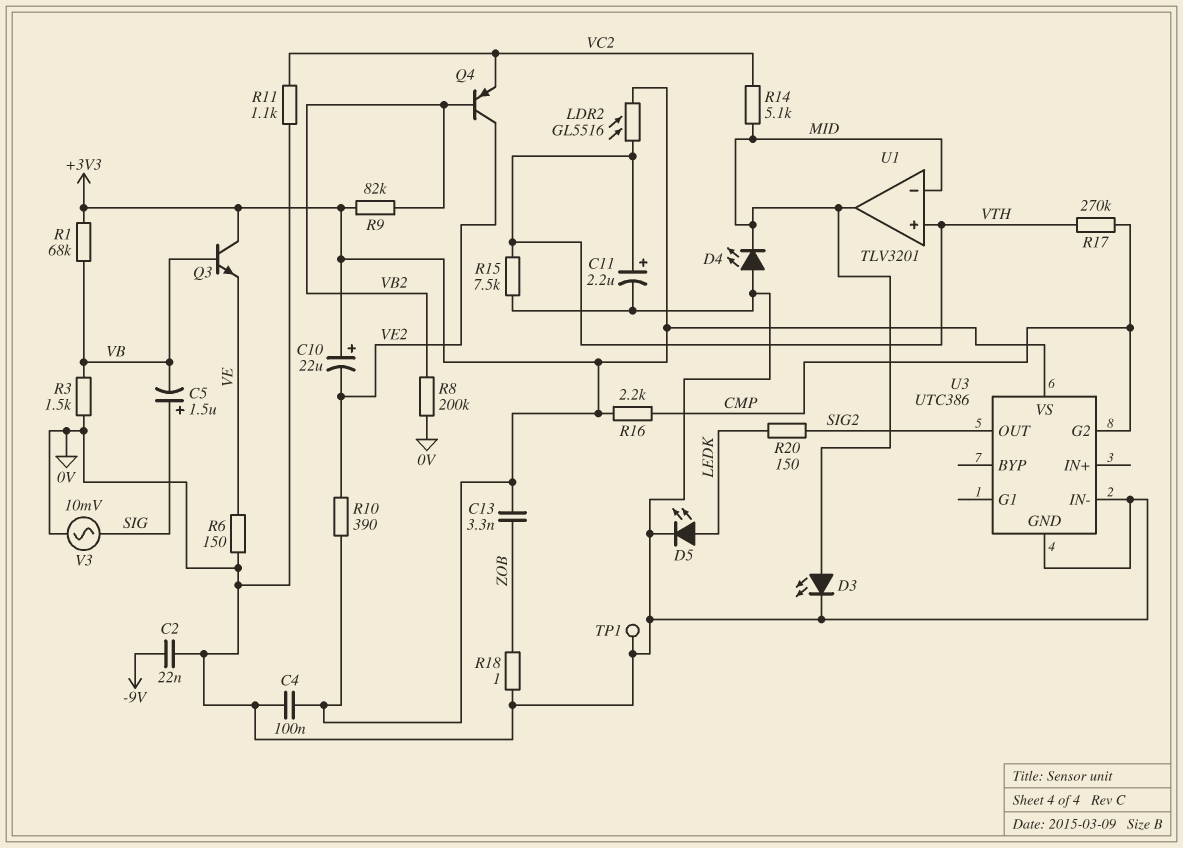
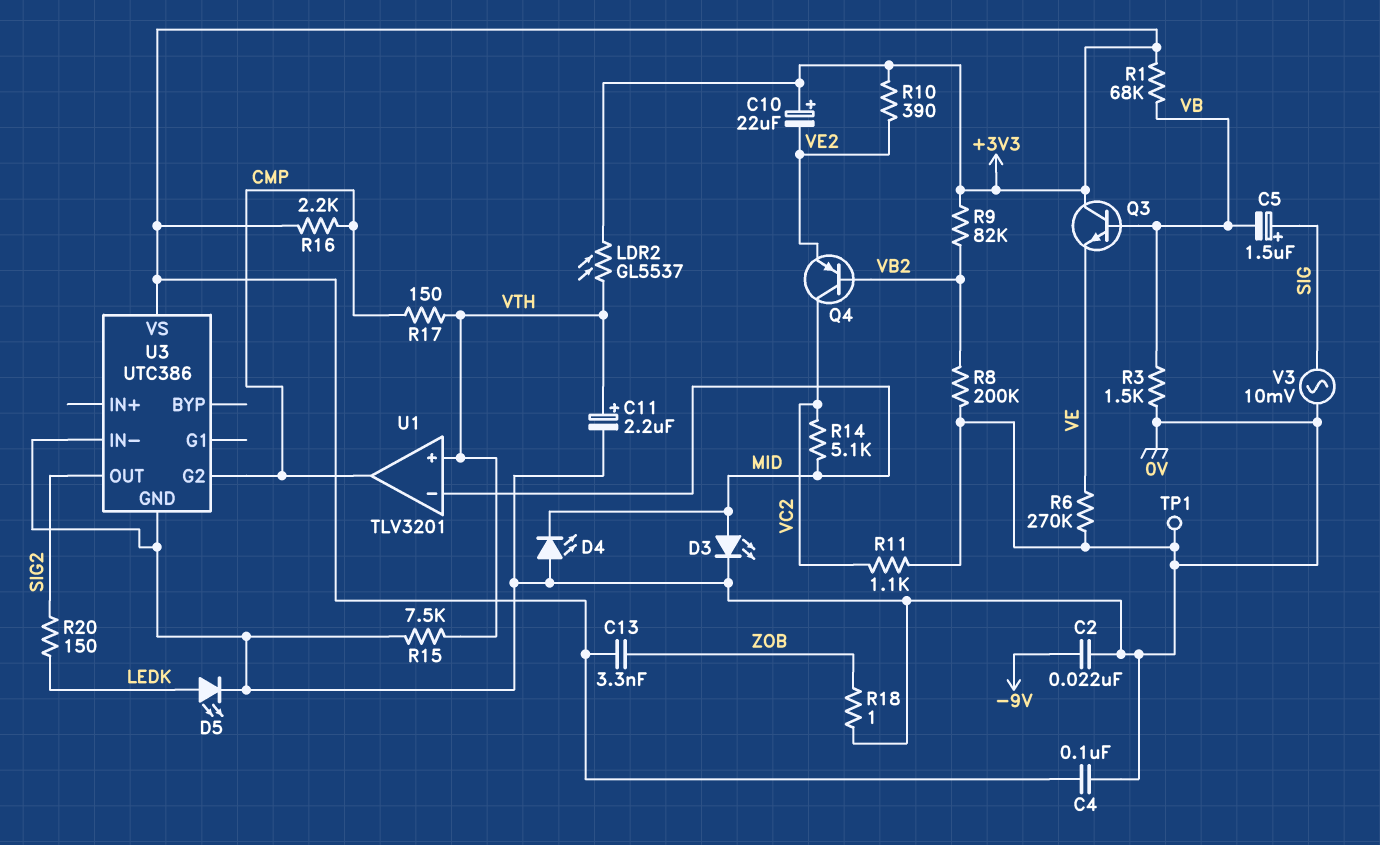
LDR2: GL5516 (+3V3, VTH) -> GL5537 (+3V3, VTH)
Q4: PNP (B VB2, C VE2, E VC2) -> PNP (B VB2, C VC2, E VE2)
R6: 150 (0V, VE) -> 270k (0V, VE)
R17: 270k (CMP, VTH) -> 150 (CMP, VTH)
U1 pin out: MID -> CMP

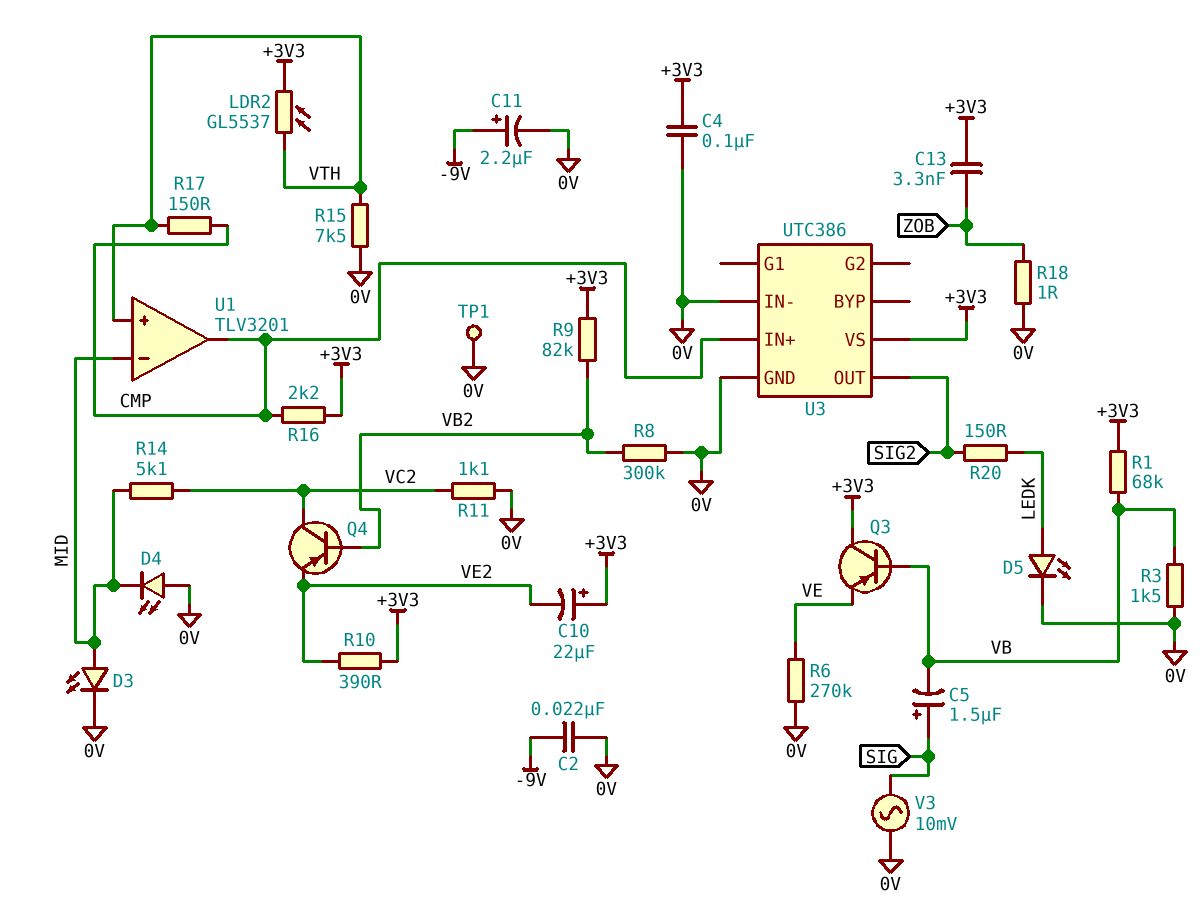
C11: 2.2uF (plus VTH, minus 0V) -> 2.2uF (plus -9V, minus 0V)
Q3: NPN (B VB, C +3V3, E VE) -> PNP (B VB, C +3V3, E VE)
R8: 200k (0V, VB2) -> 300k (0V, VB2)
U3 pin G2: CMP -> none
U3 pin IN+: none -> CMP

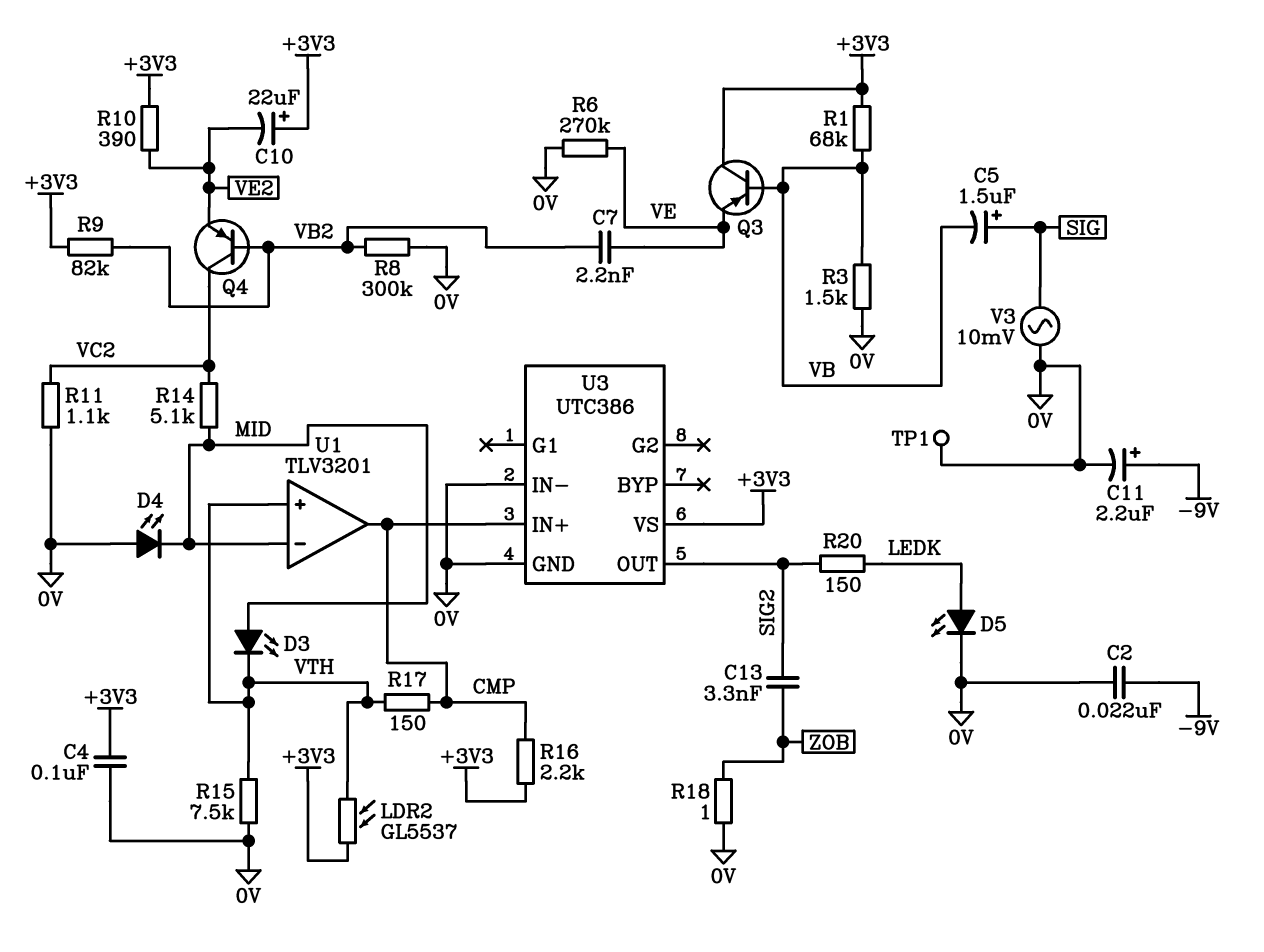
C7: none -> 2.2nF (VB2, VE)
C13: 3.3nF (+3V3, ZOB) -> 3.3nF (SIG2, ZOB)
D3: LED (A MID, K 0V) -> LED (A MID, K VTH)

